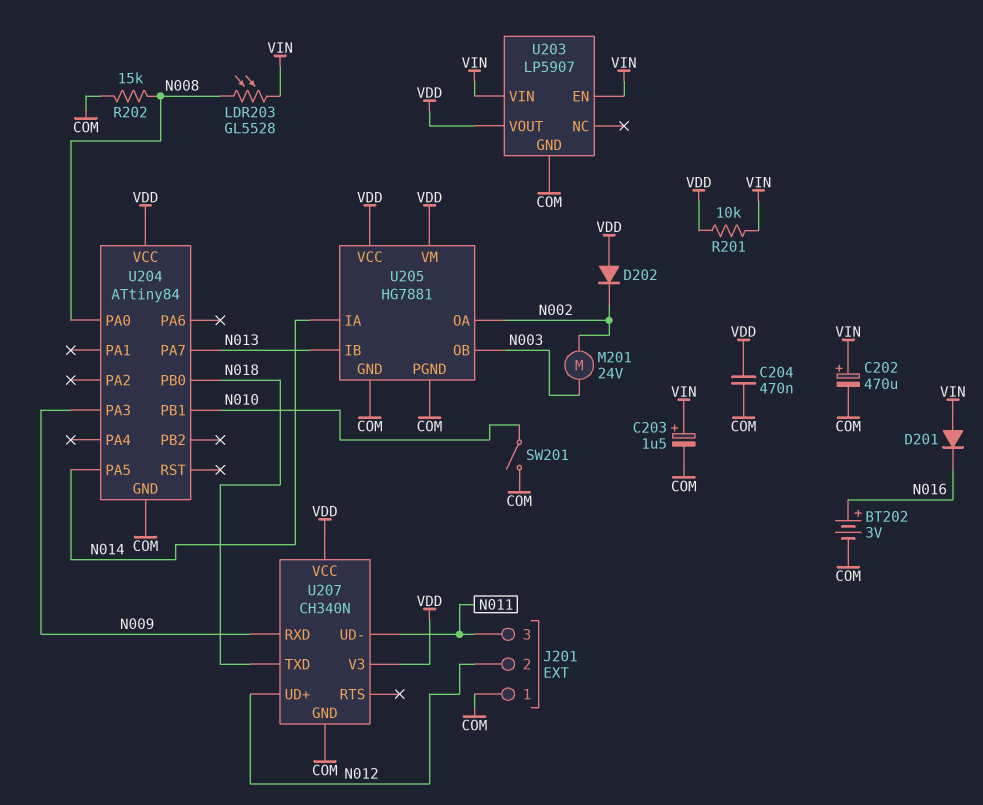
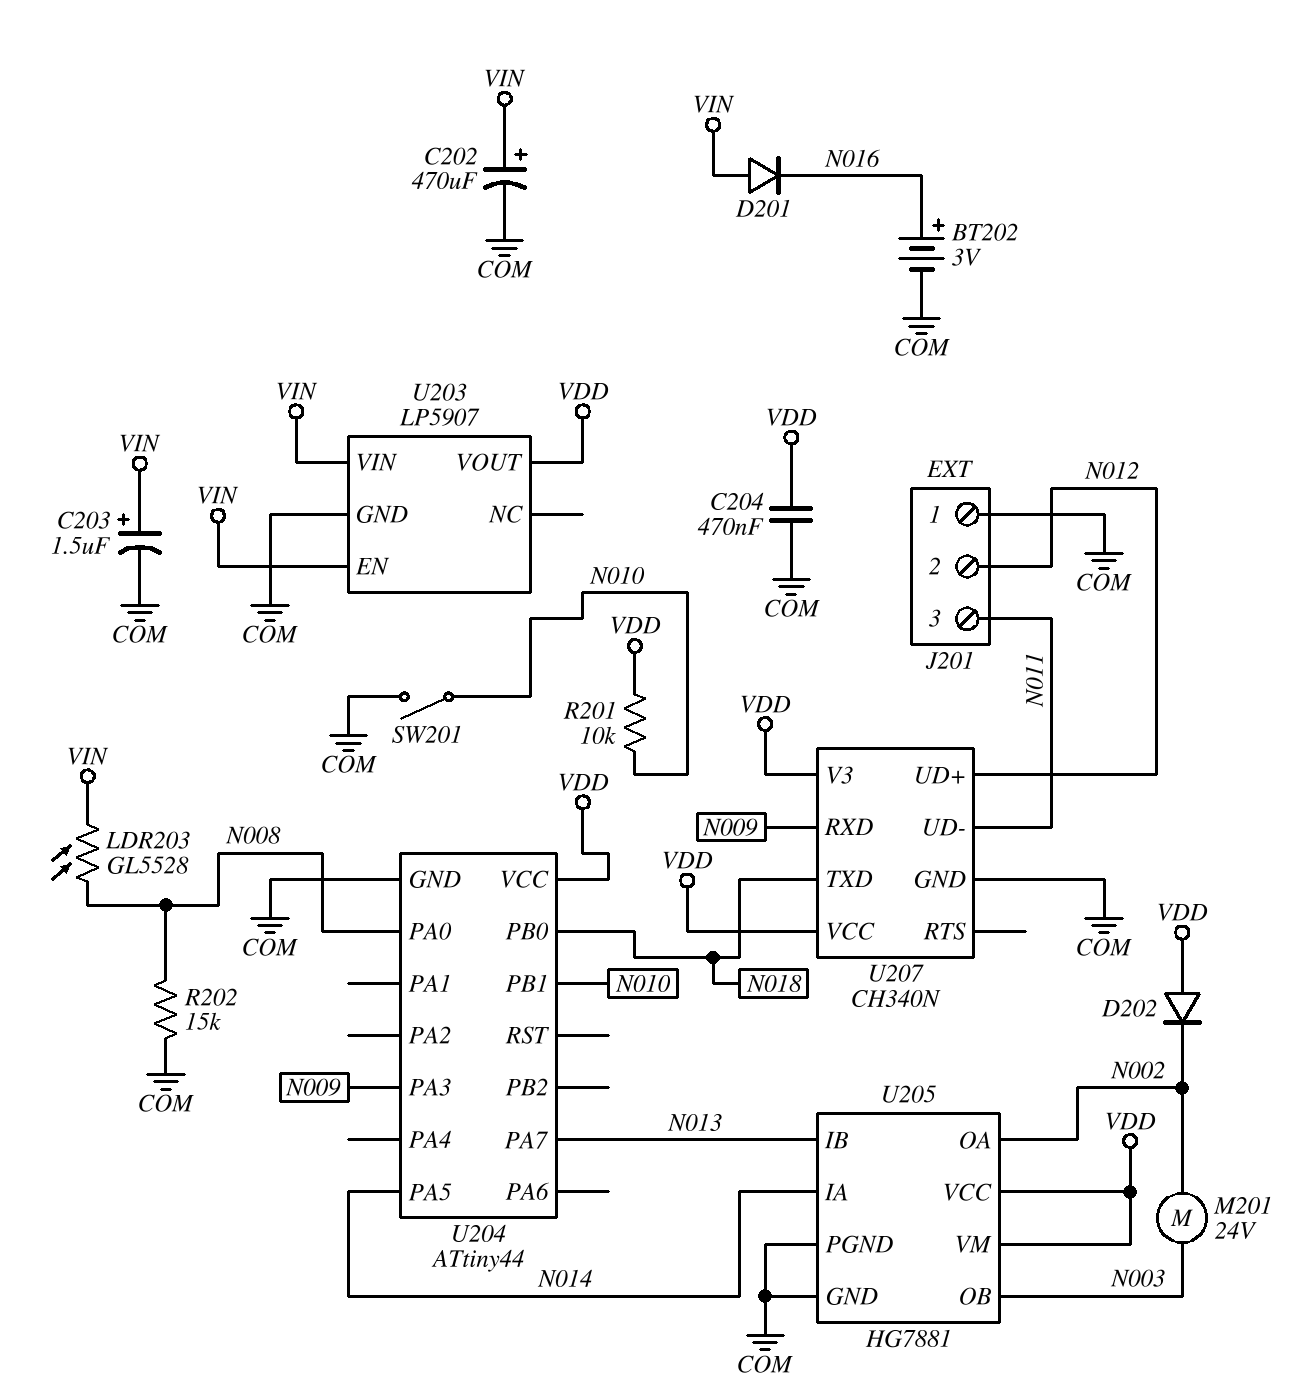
R201: 10k (VDD, VIN) -> 10k (N010, VDD)
U204: ATtiny84 -> ATtiny44

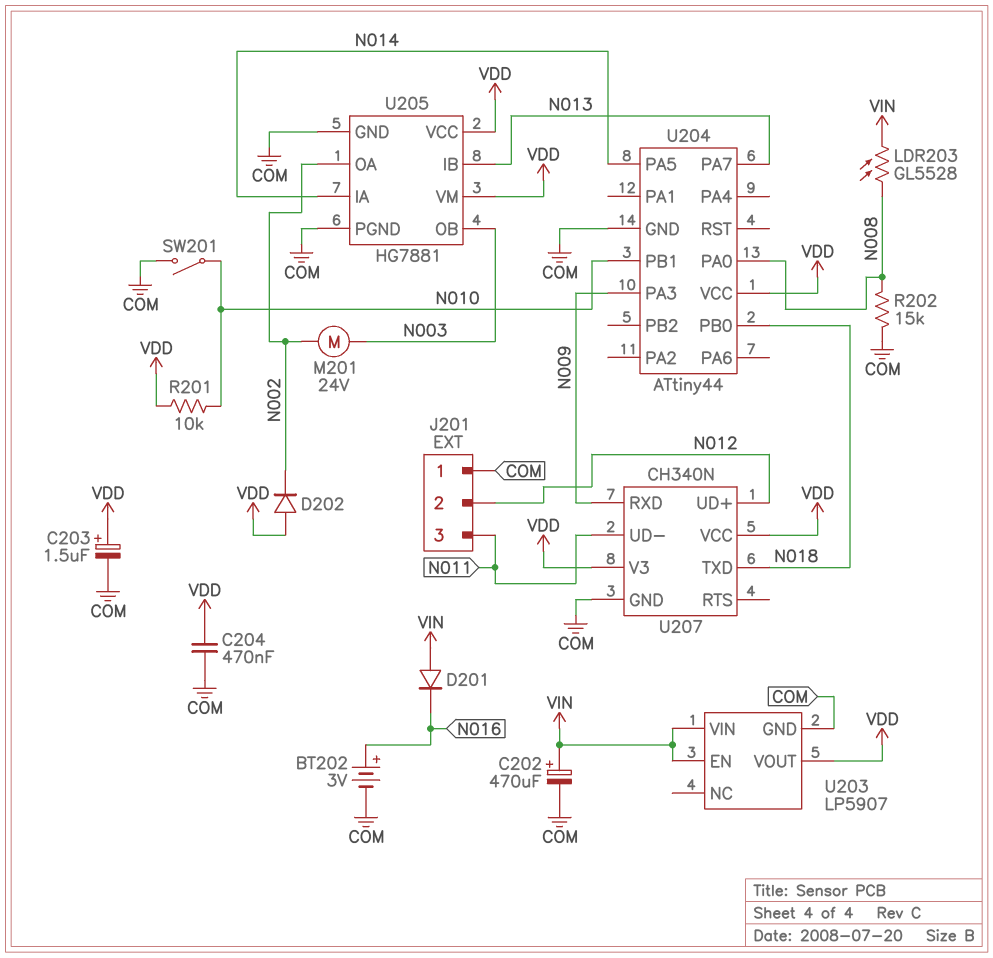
C203: 1.5uF (plus VIN, minus COM) -> 1.5uF (plus VDD, minus COM)

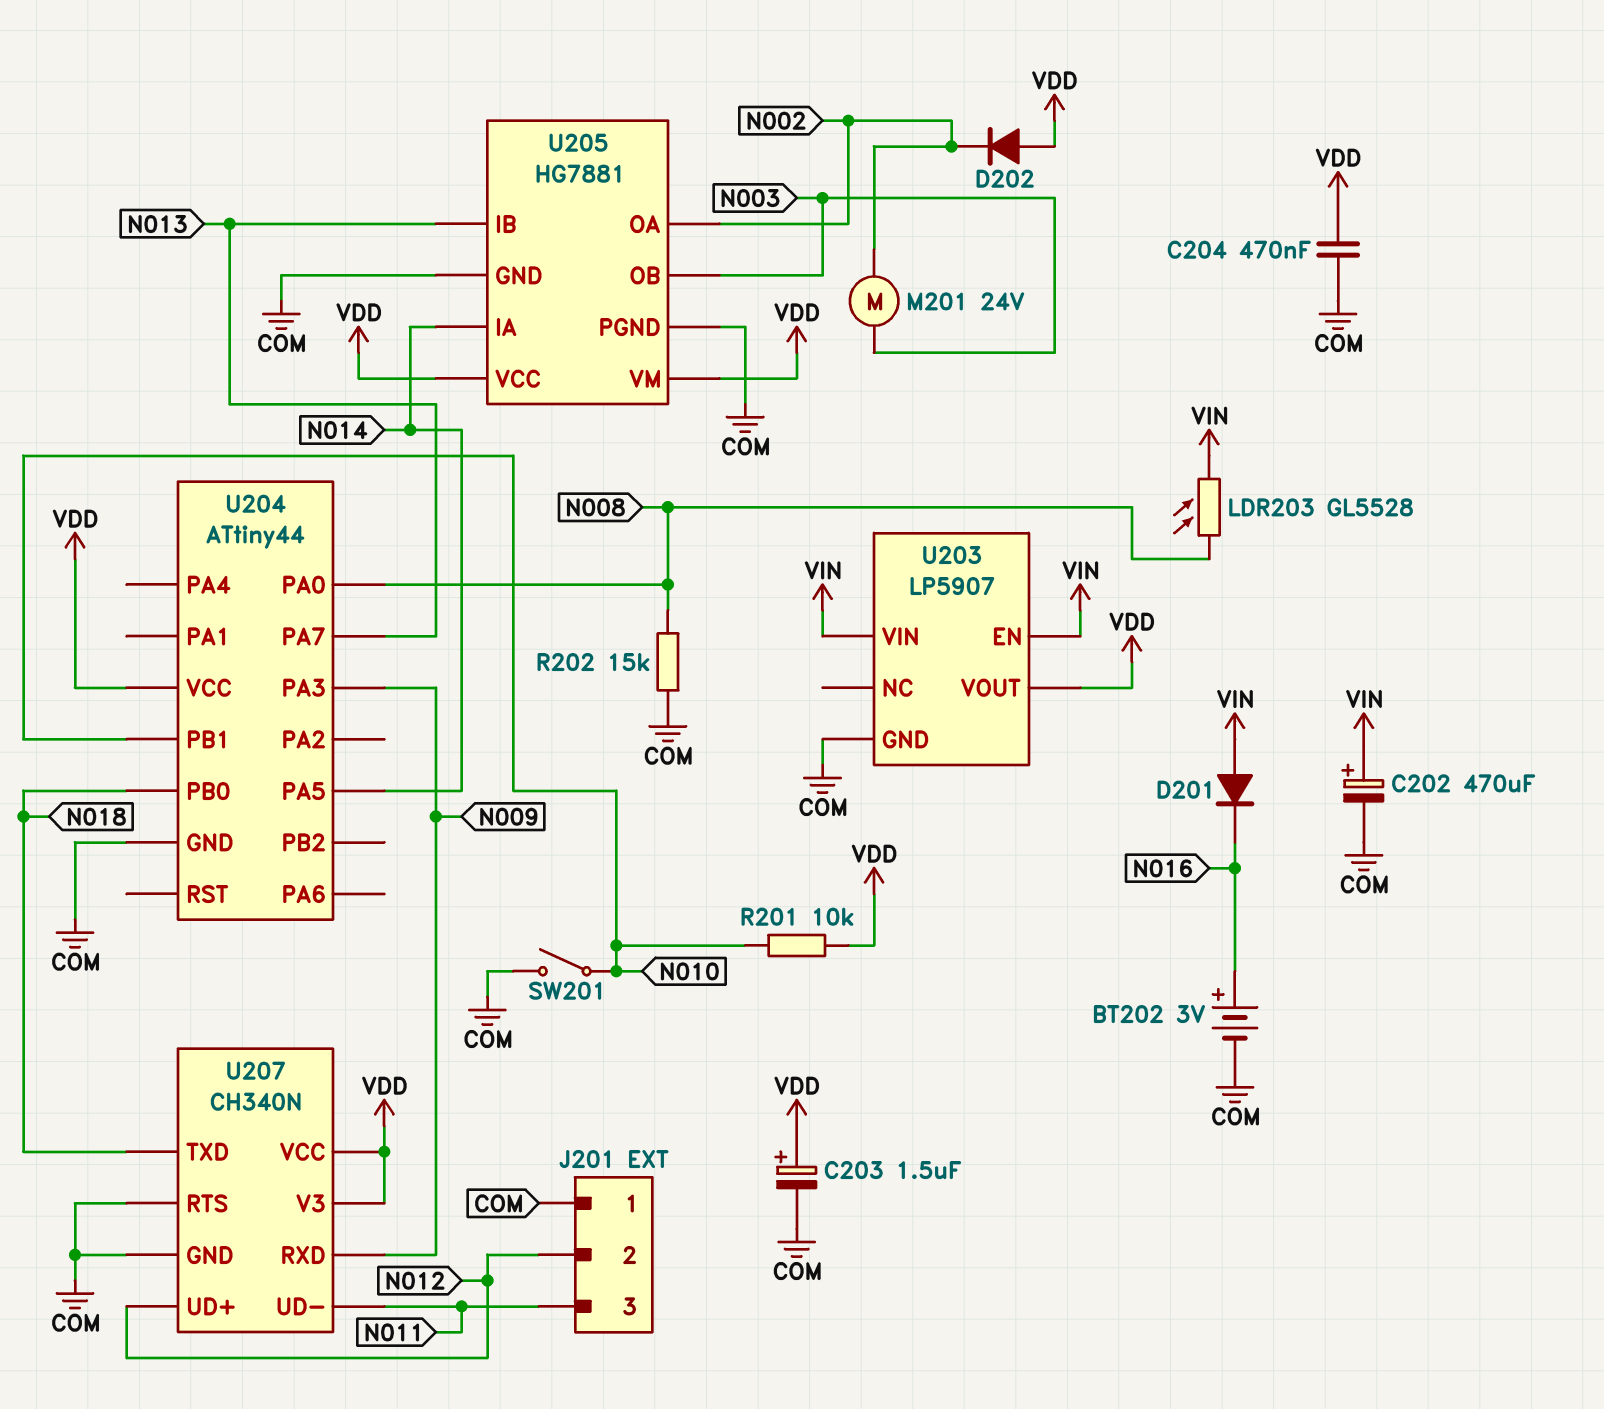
U207 pin RTS: none -> COM

